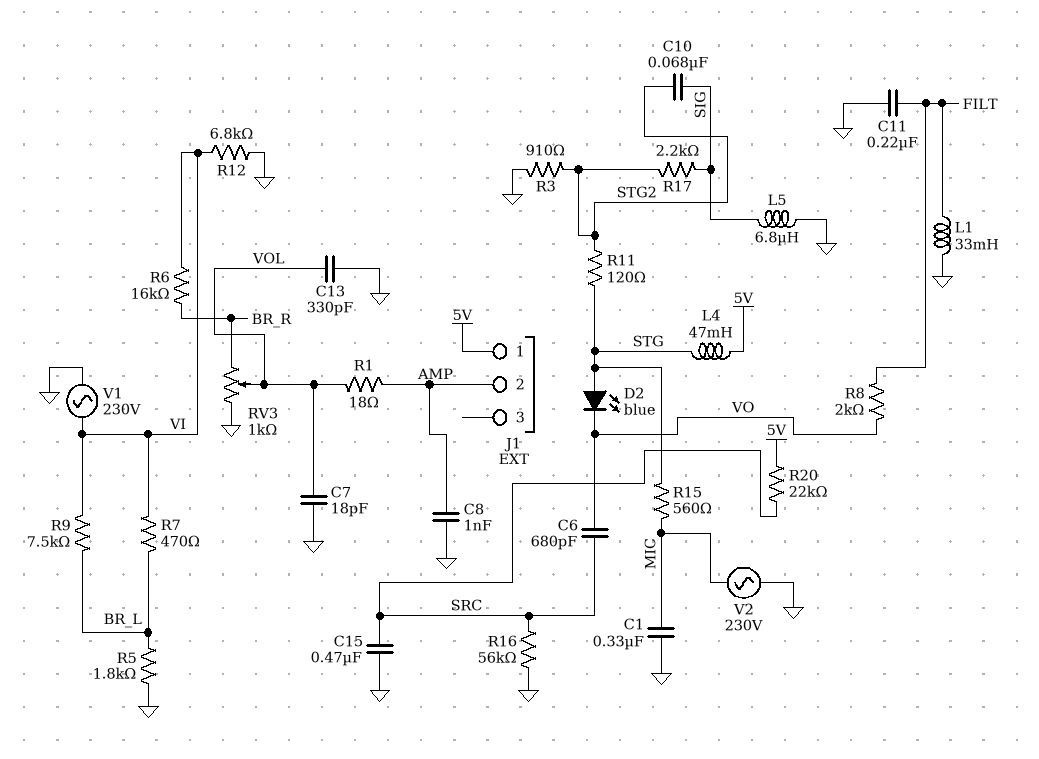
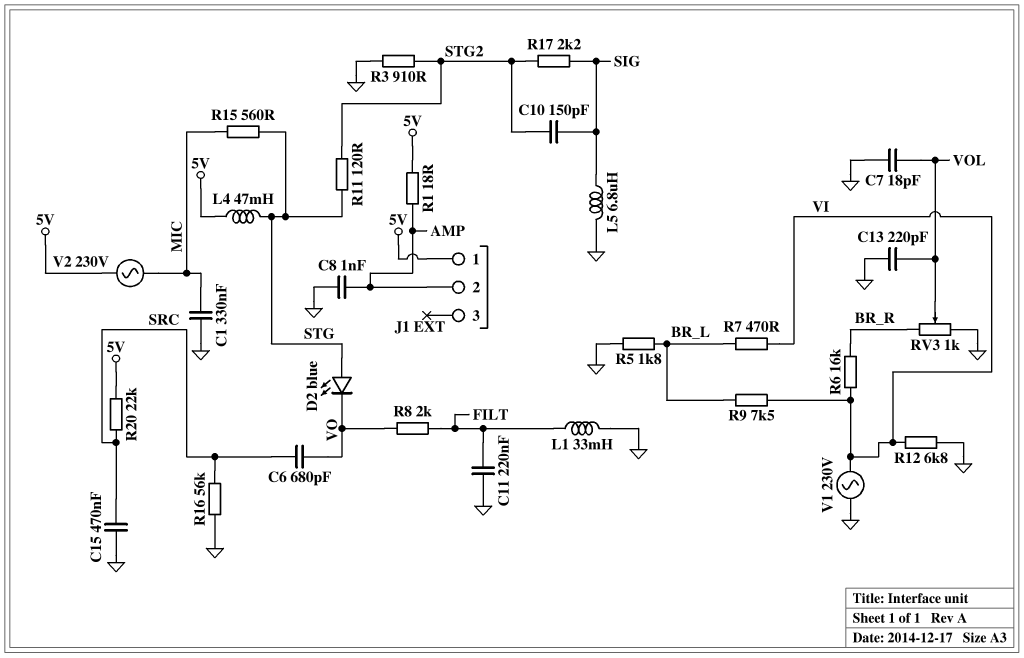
C10: 68nF (SIG, STG2) -> 150pF (SIG, STG2)
C13: 330pF (GND, VOL) -> 220pF (GND, VOL)
R1: 18 (AMP, VOL) -> 18 (5V, AMP)
V2: AC 230V (GND, MIC) -> AC 230V (5V, MIC)

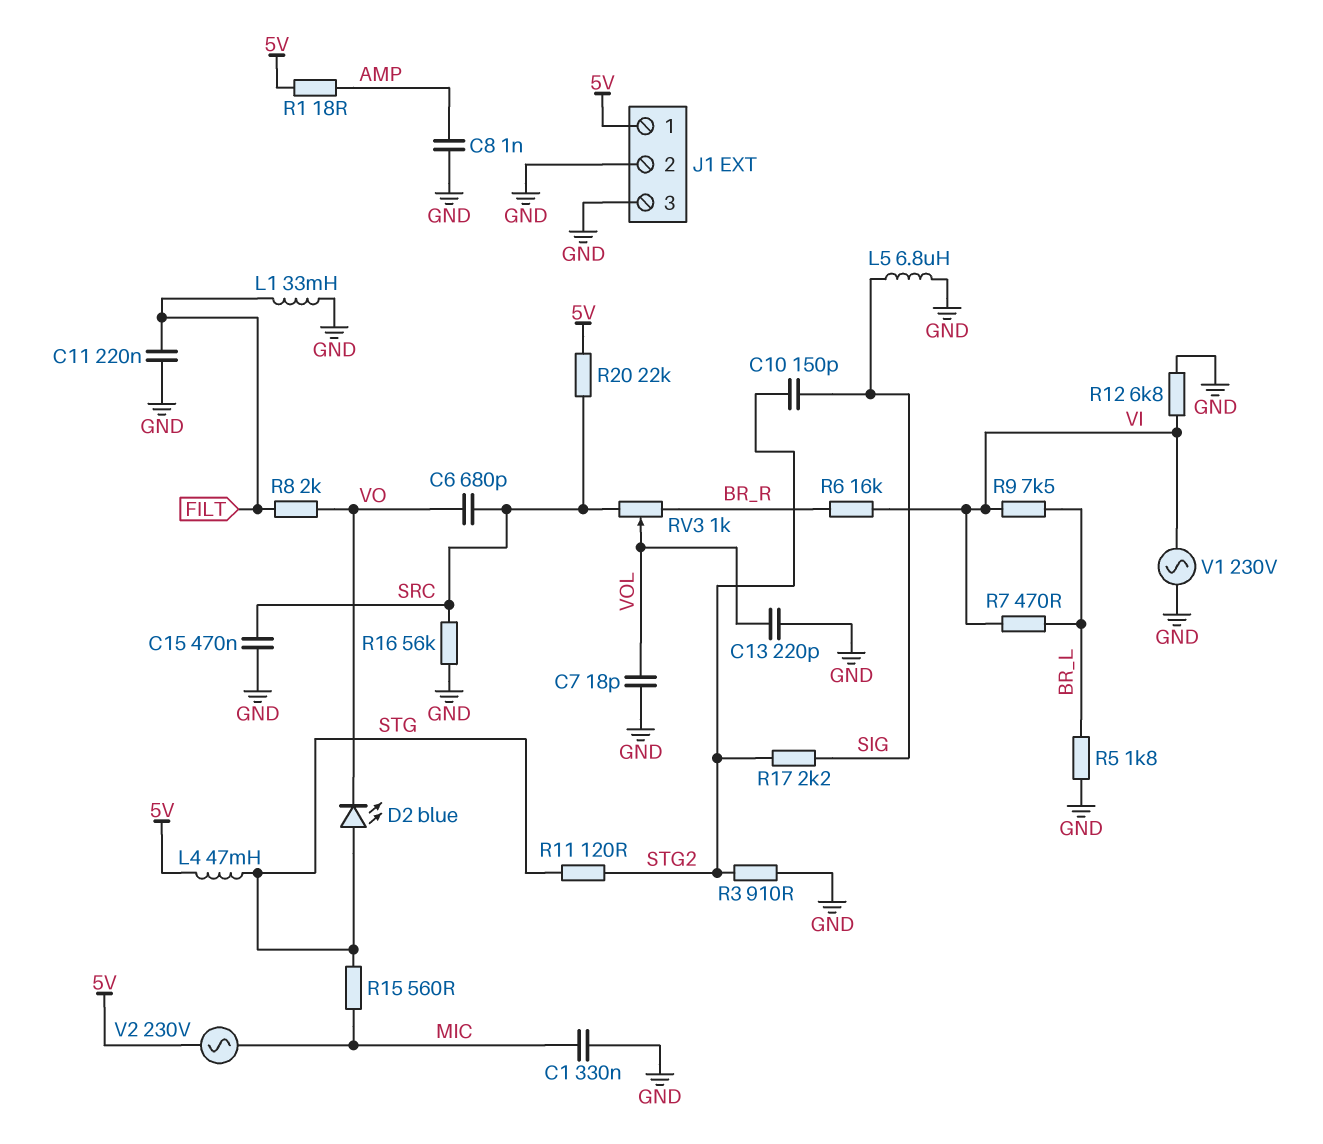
J1 pin 2: AMP -> GND
J1 pin 3: none -> GND
RV3: 1k (BR_R, GND, wiper VOL) -> 1k (BR_R, SRC, wiper VOL)

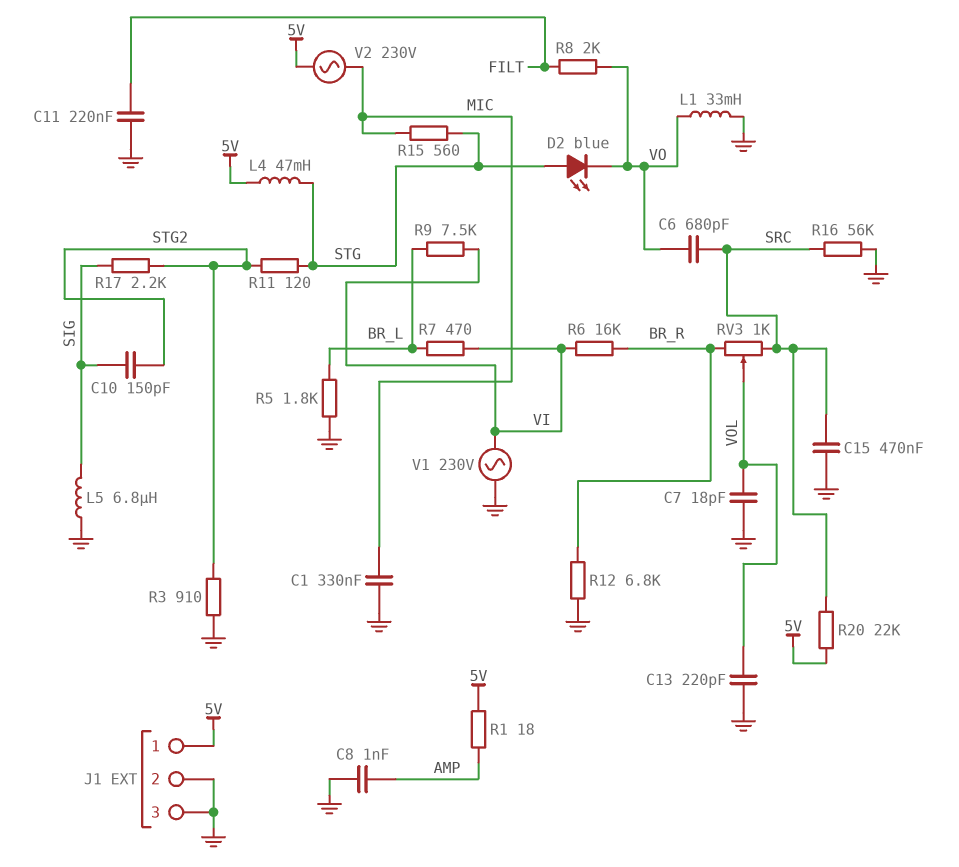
L1: 33mH (FILT, GND) -> 33mH (GND, VO)
R12: 6.8k (GND, VI) -> 6.8k (BR_R, GND)

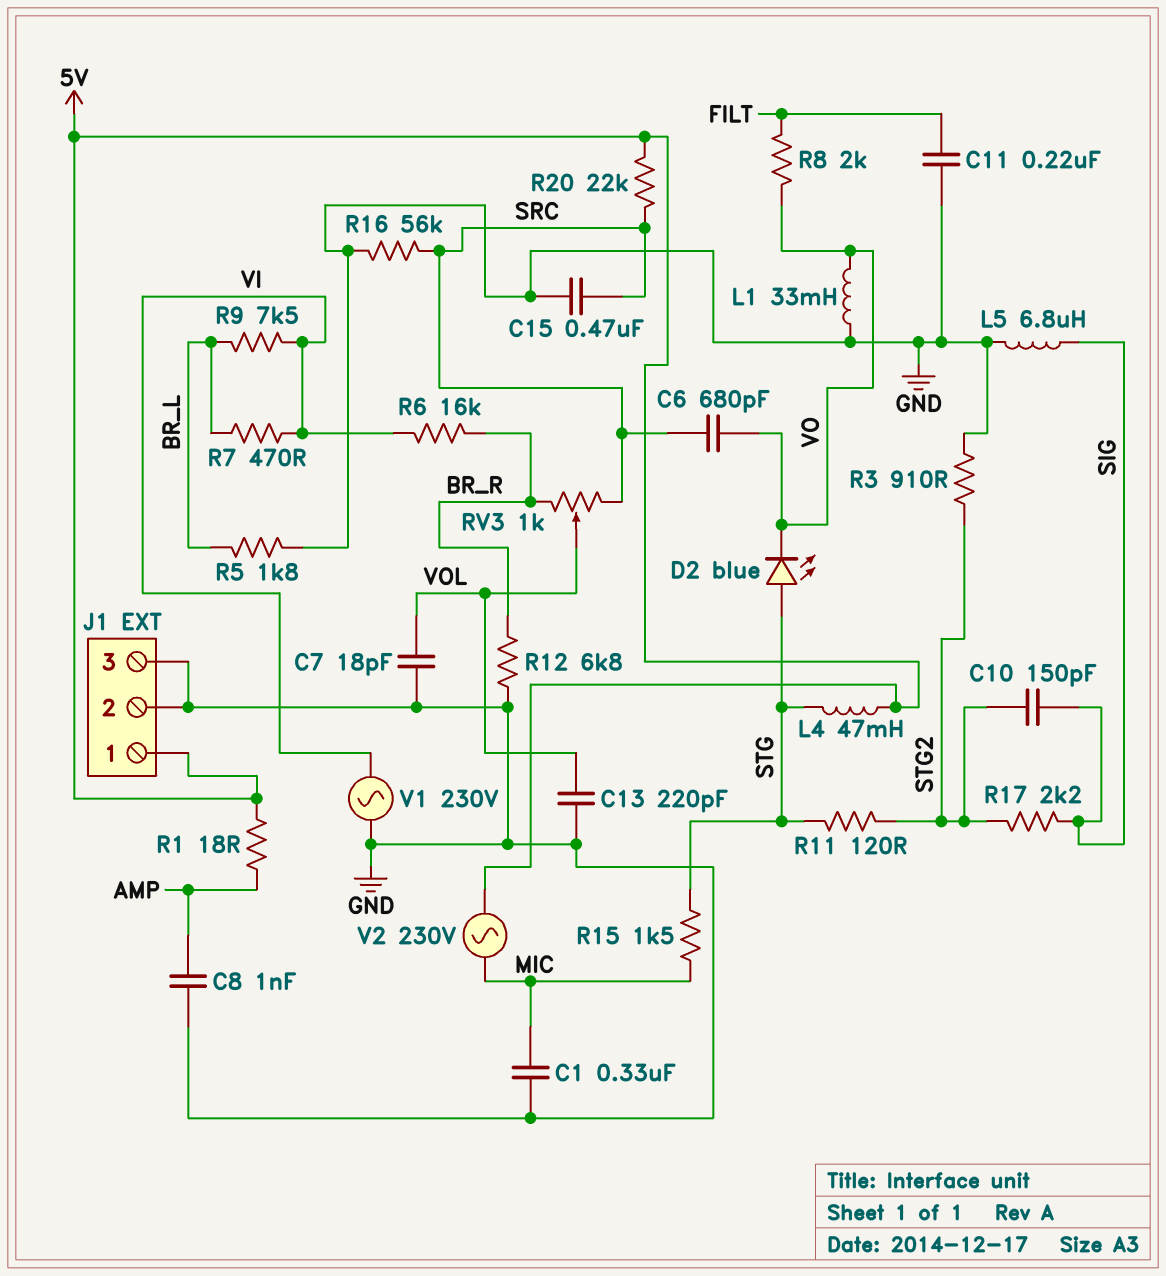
R15: 560 (MIC, STG) -> 1.5k (MIC, STG)

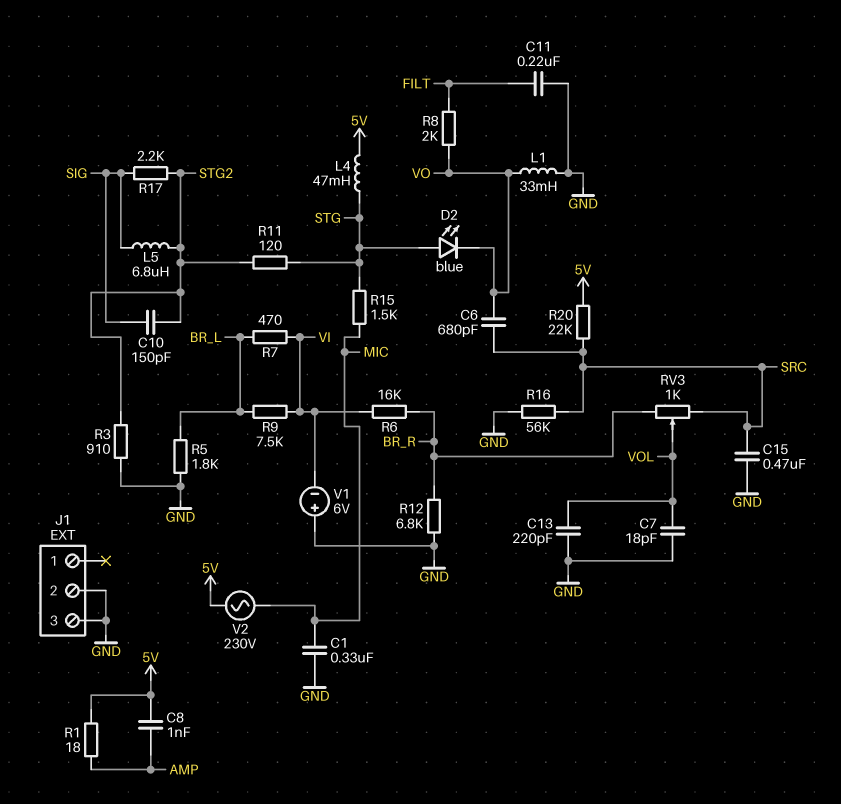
C8: 1nF (AMP, GND) -> 1nF (5V, AMP)
J1 pin 1: 5V -> none
L5: 6.8uH (GND, SIG) -> 6.8uH (SIG, STG2)
V1: AC 230V (GND, VI) -> 6V (plus GND, minus VI)

